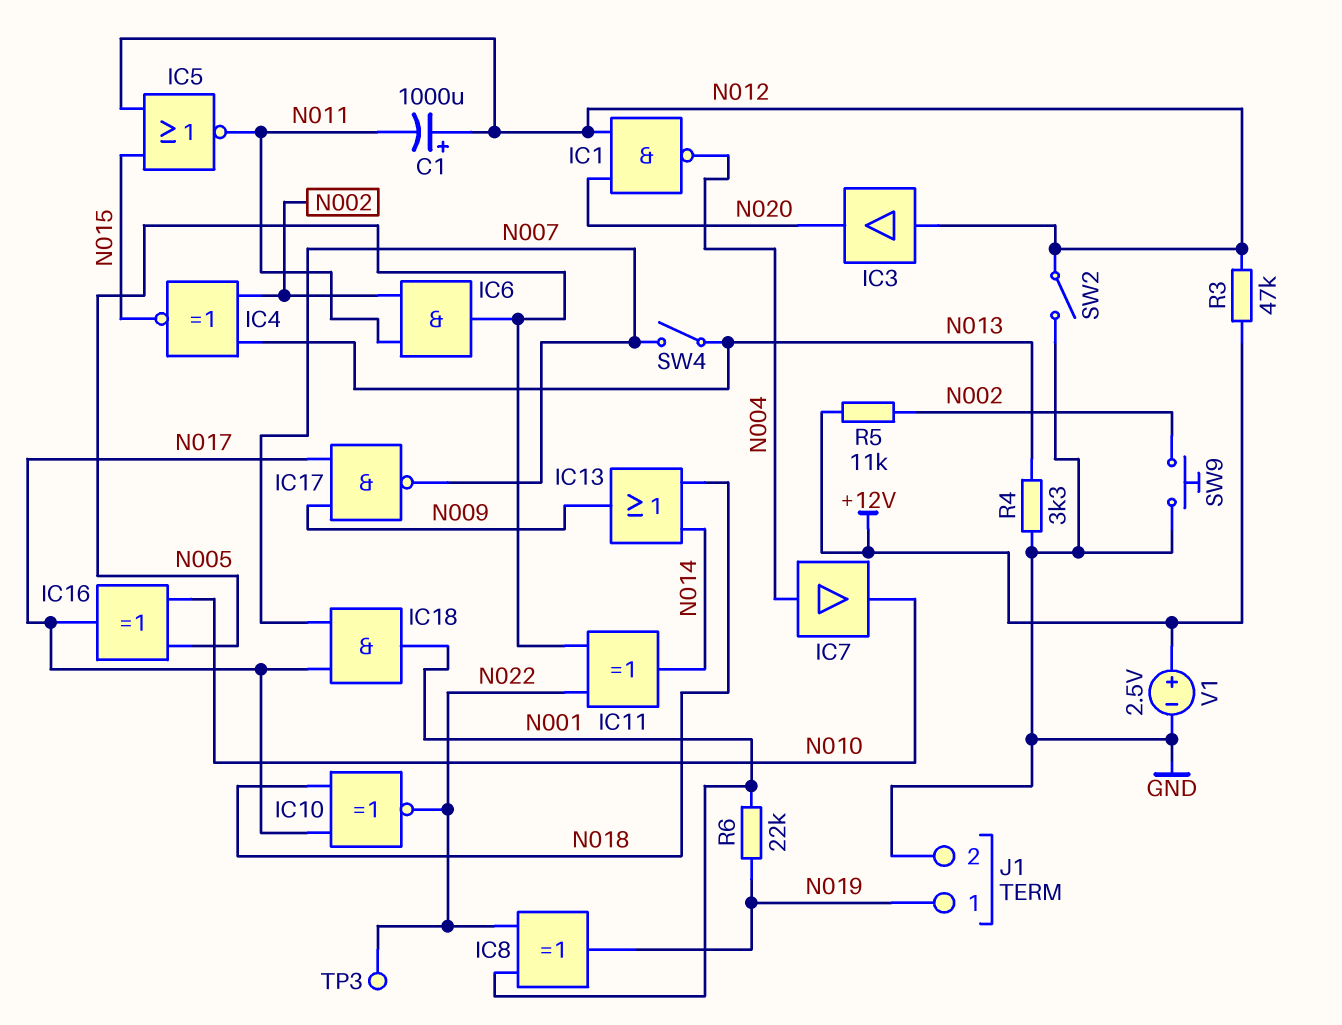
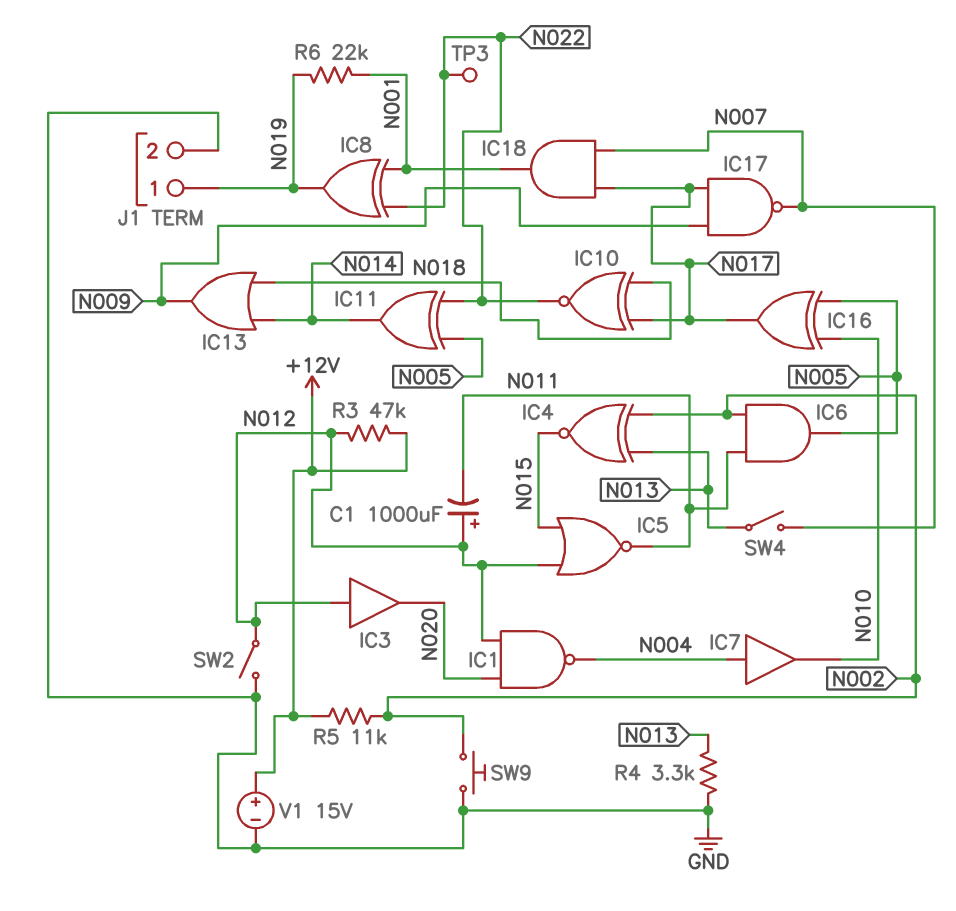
V1: 2.5V (plus +12V, minus GND) -> 15V (plus +12V, minus GND)

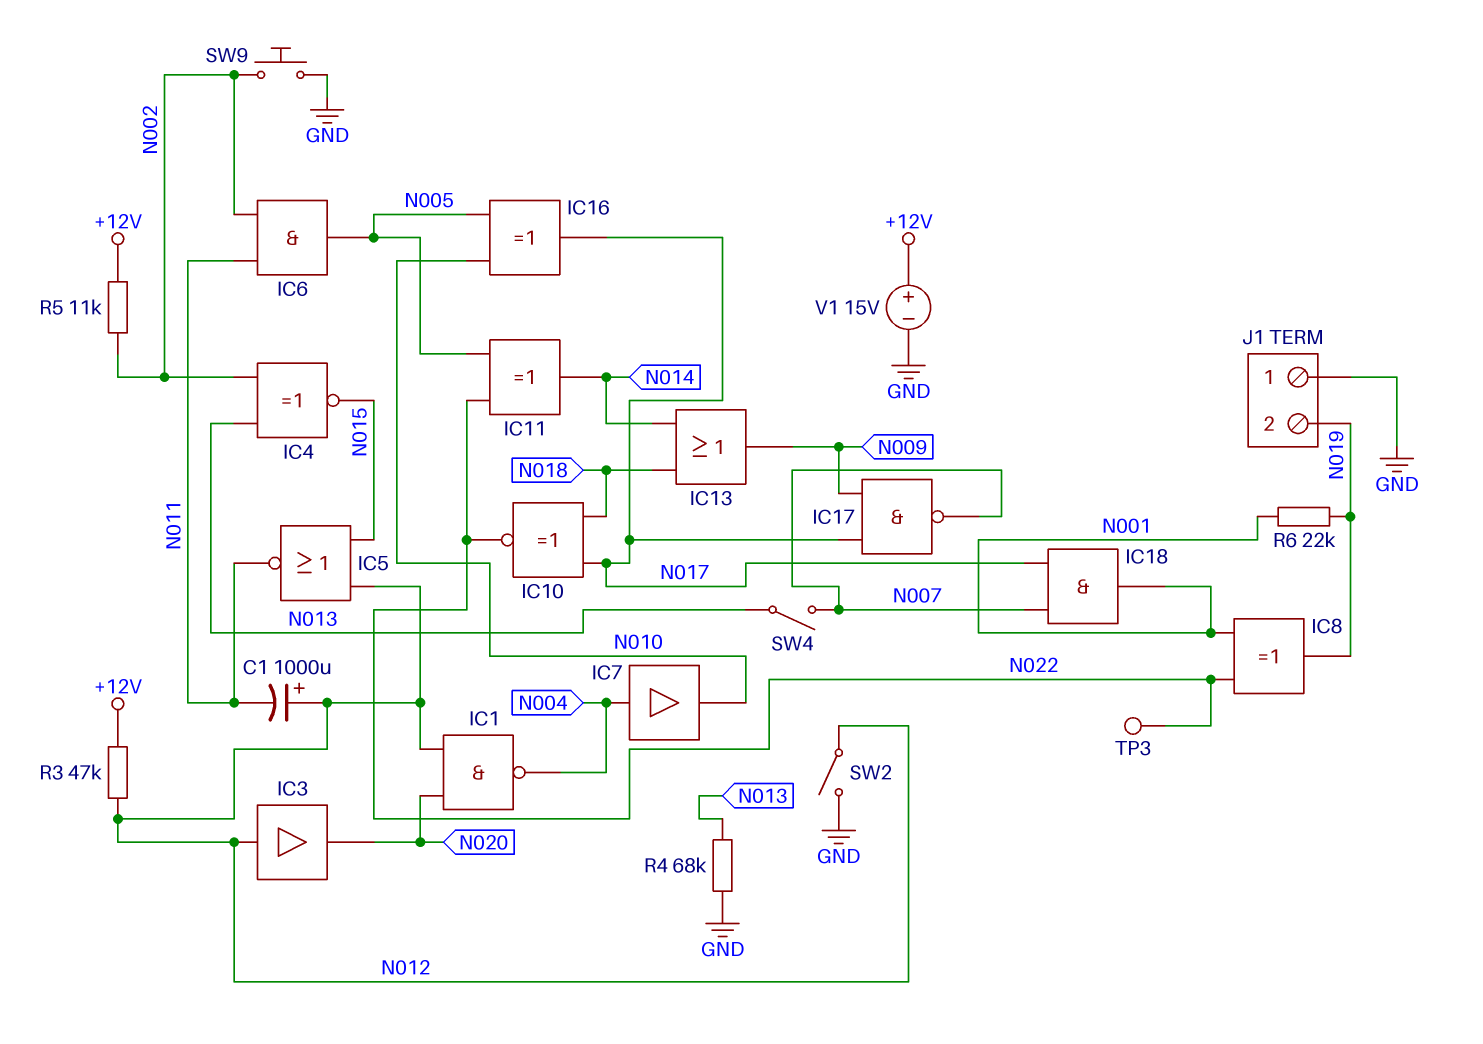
J1 pin 1: N019 -> GND
J1 pin 2: GND -> N019
R4: 3.3k (GND, N013) -> 68k (GND, N013)

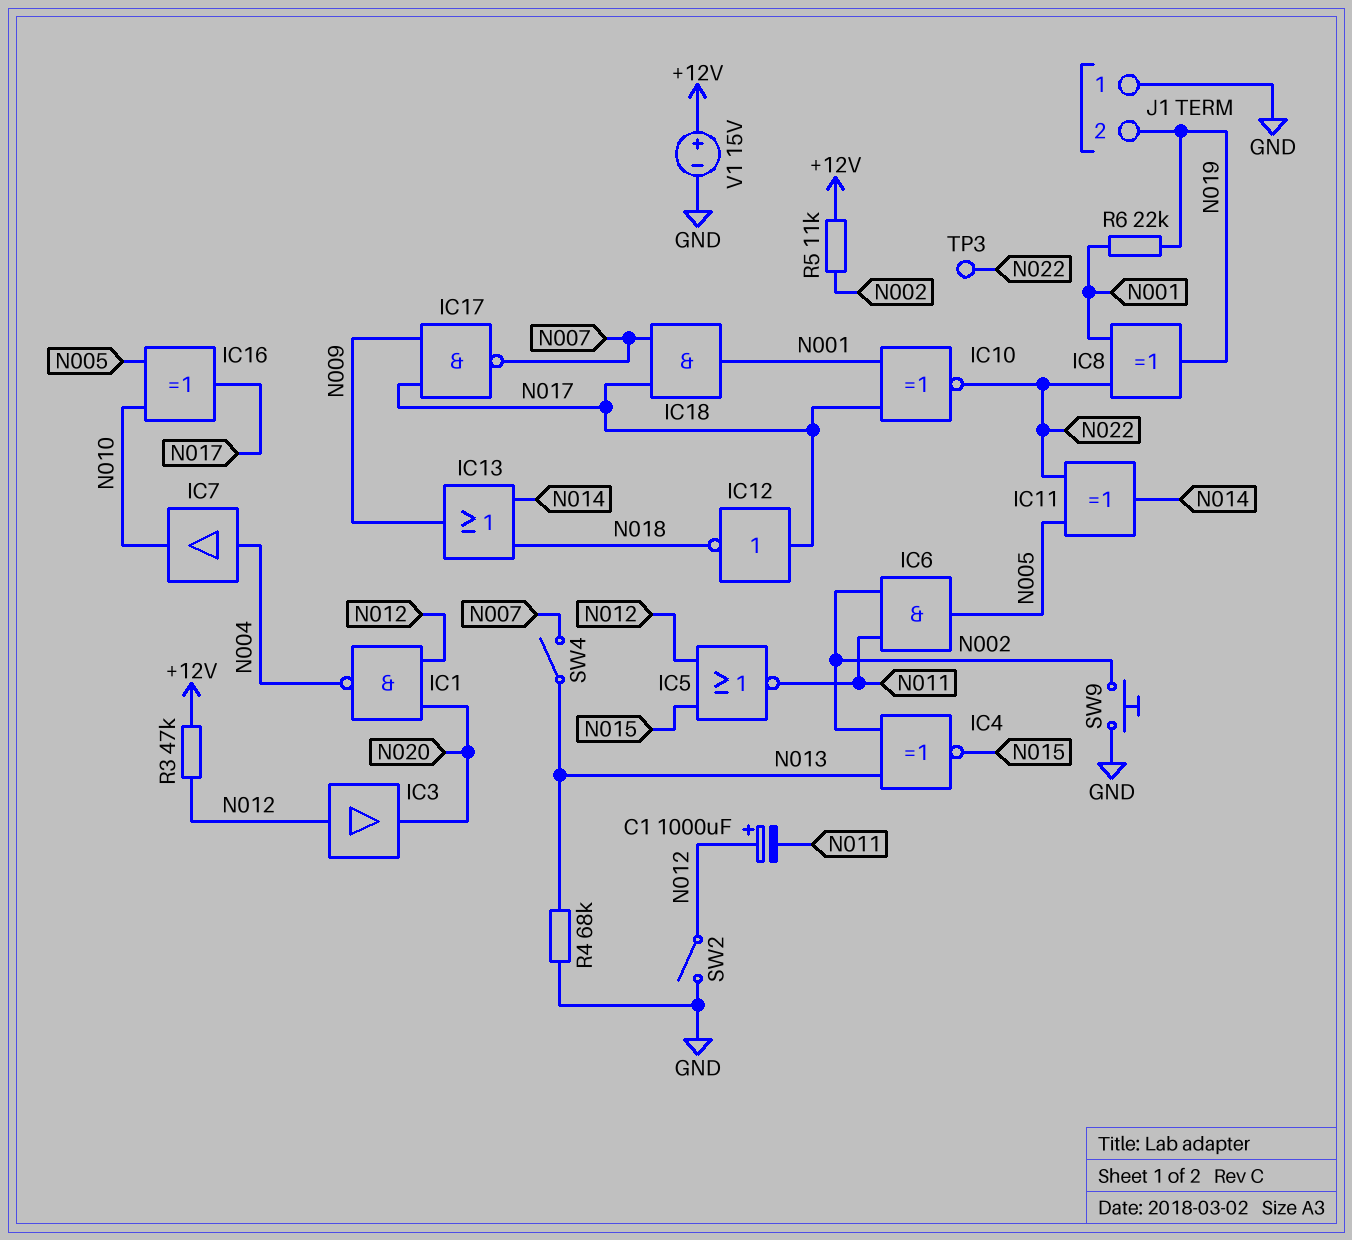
IC10: XNOR (in N017, in N018, out N022) -> XNOR (in N001, in N017, out N022)
IC12: none -> NOT (in N017, out N018)

